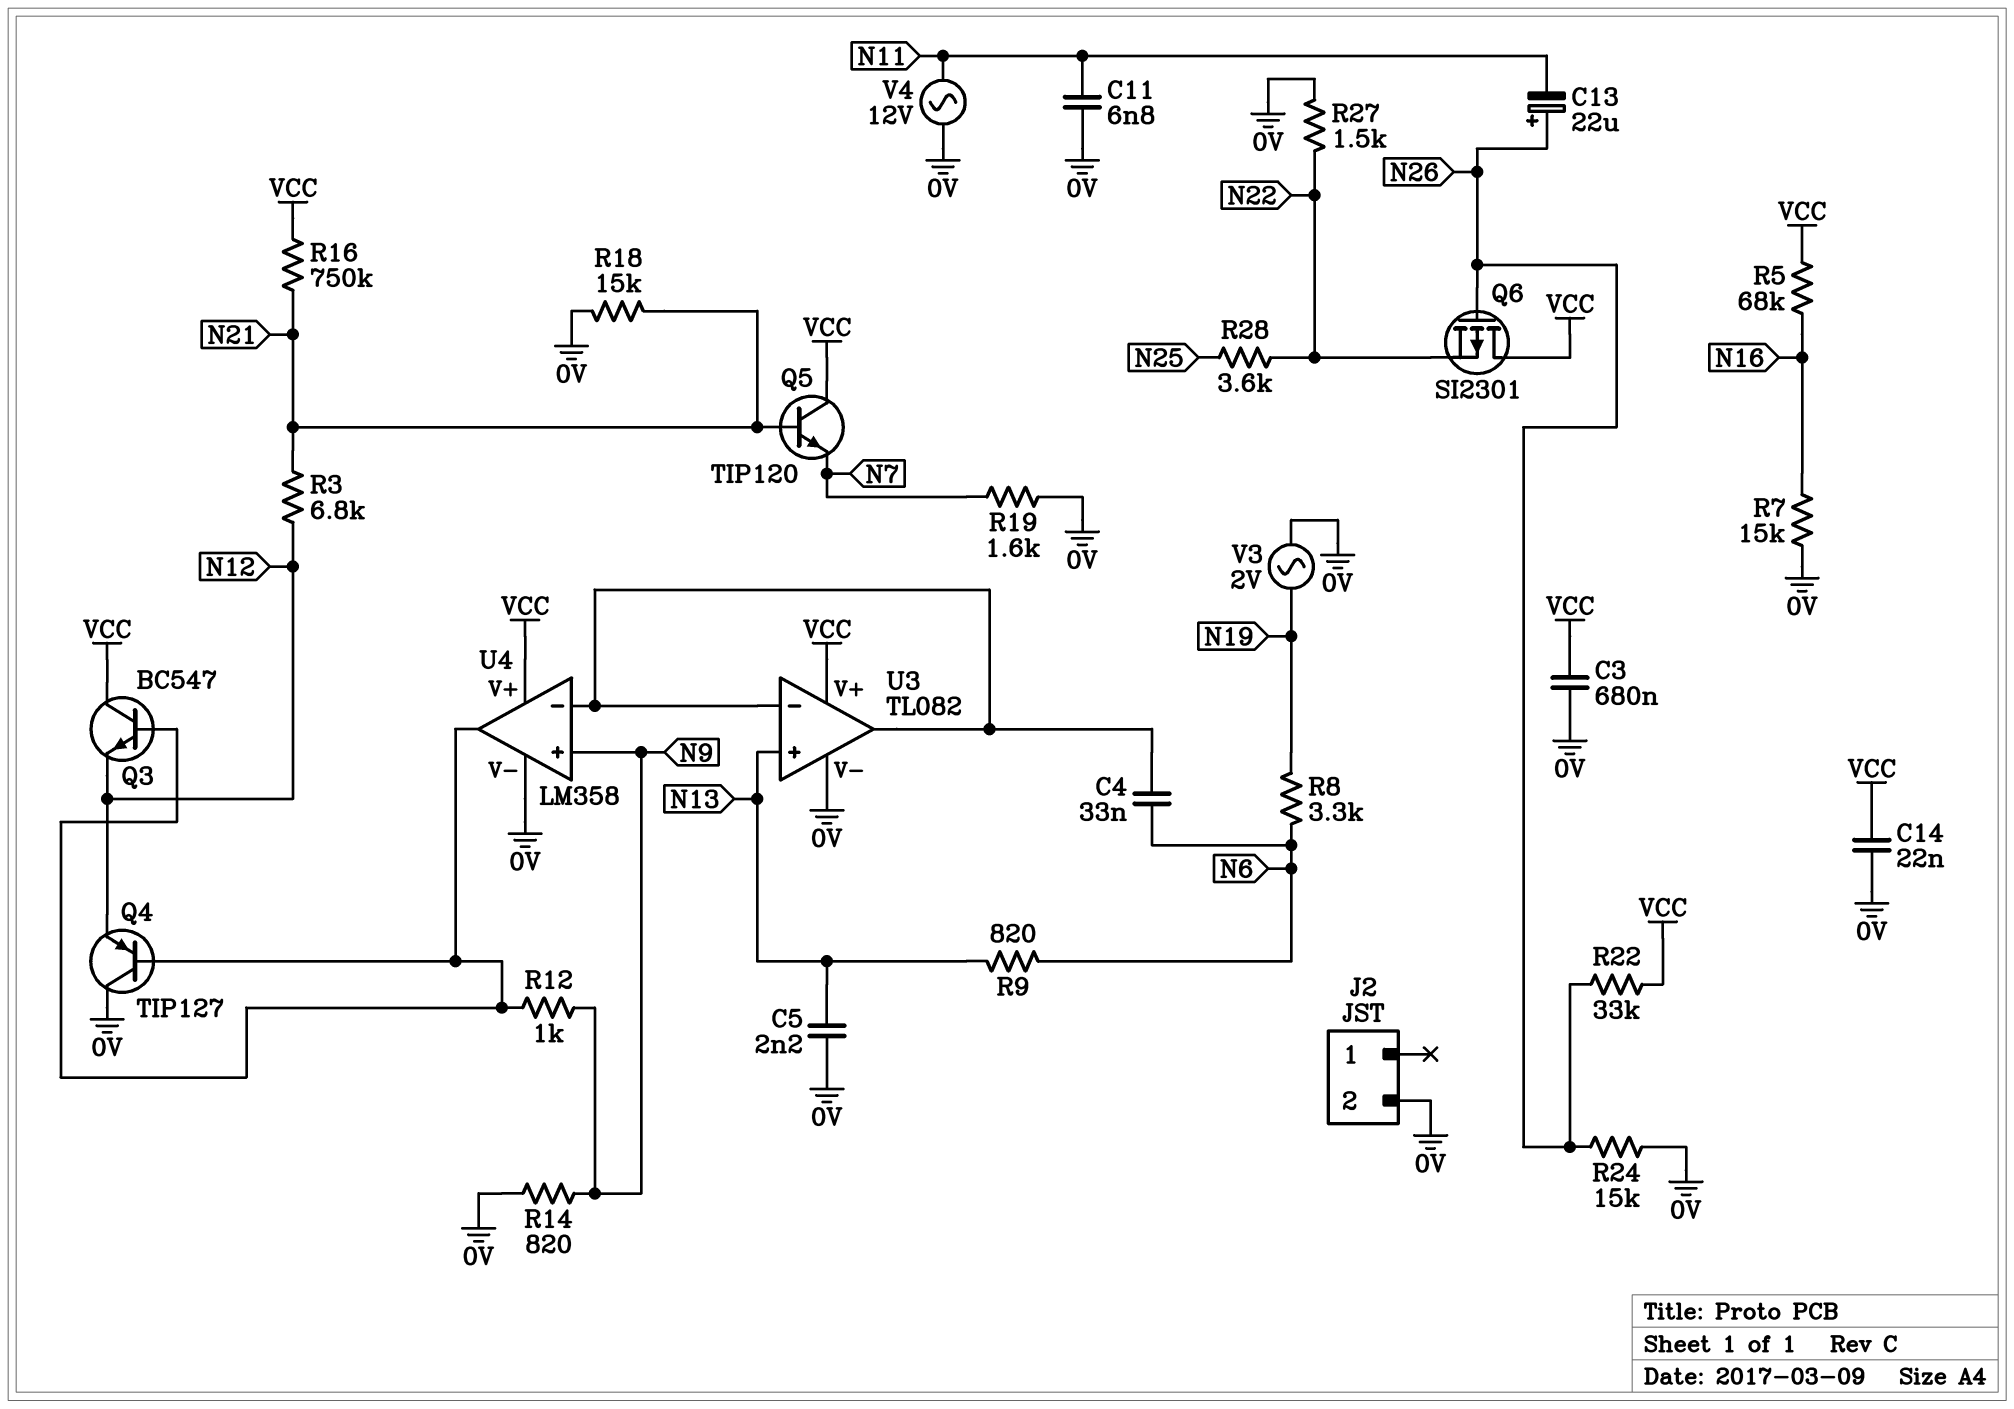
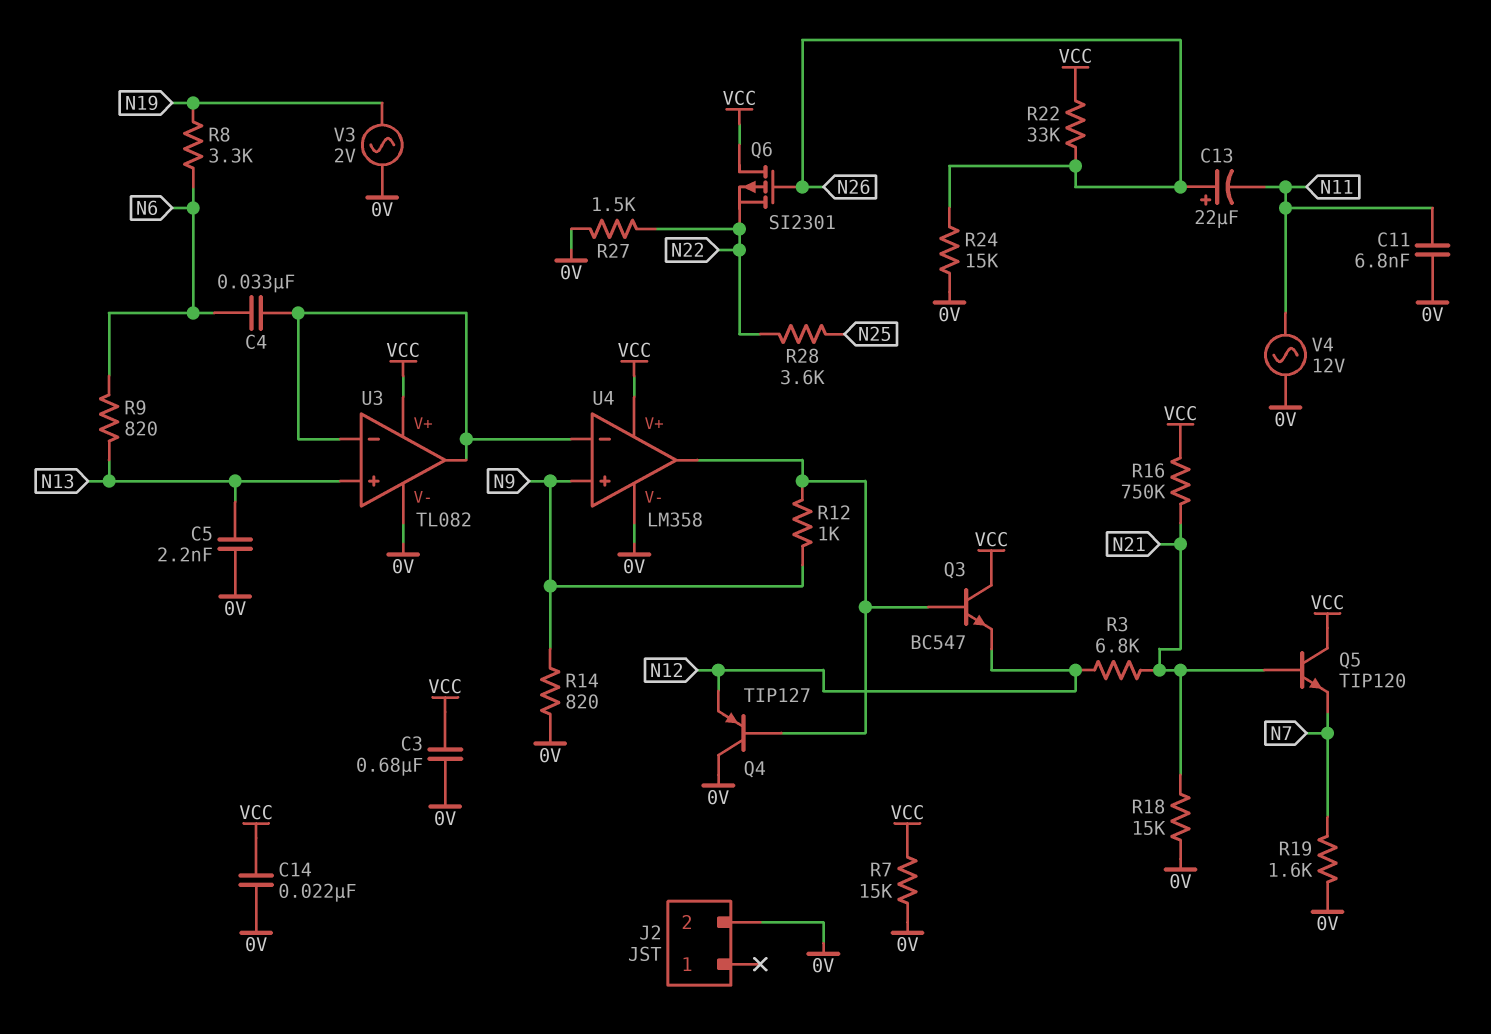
R5: 68k (N16, VCC) -> none
R7: 15k (0V, N16) -> 15k (0V, VCC)

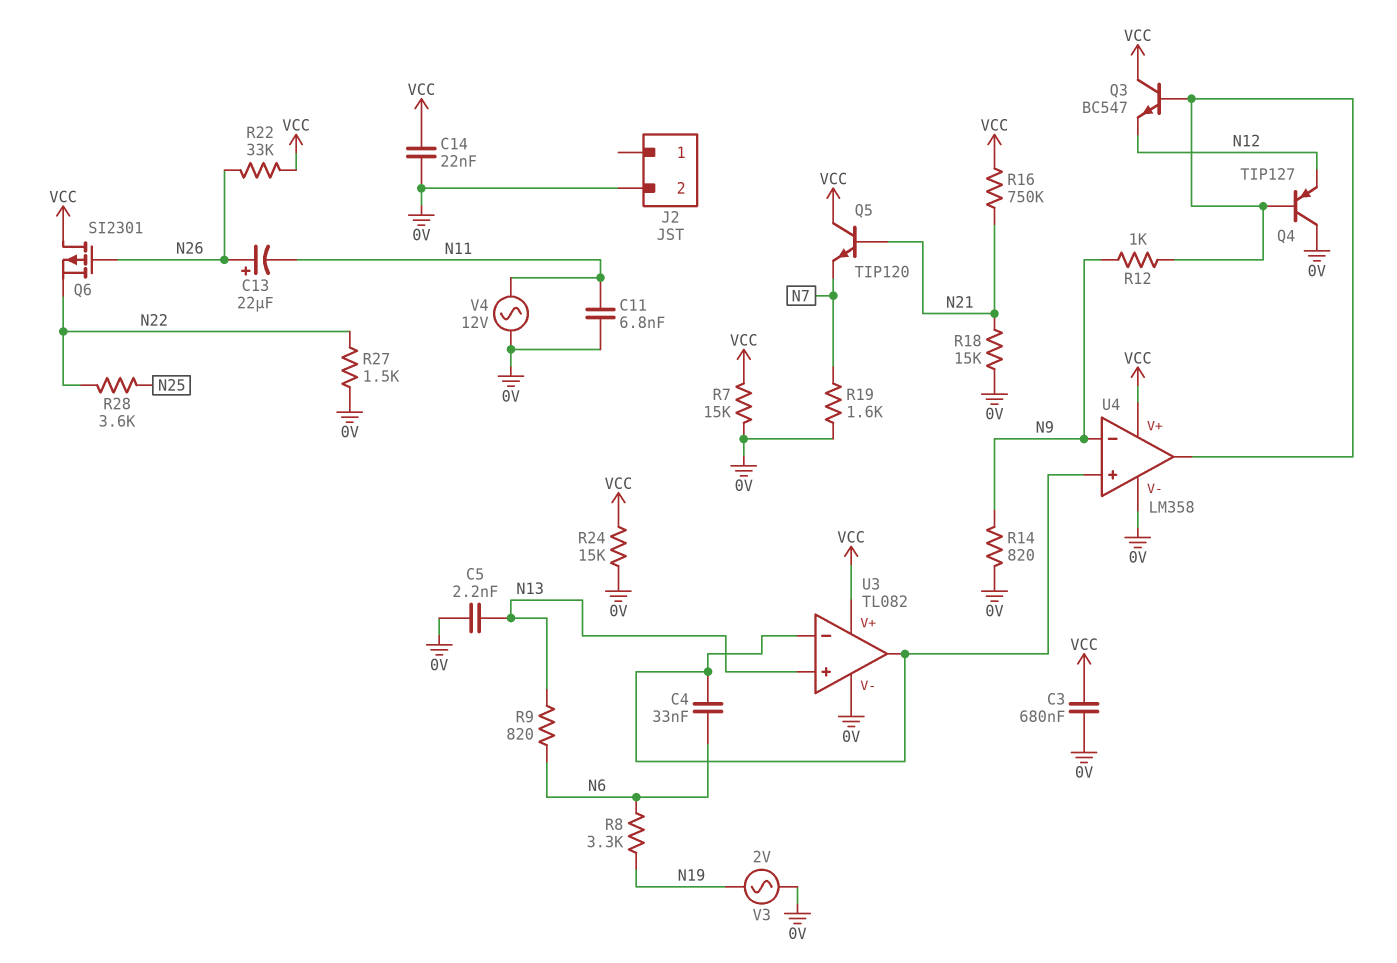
R3: 6.8k (N12, N21) -> none
R24: 15k (0V, N26) -> 15k (0V, VCC)
U4 pin in+: N9 -> U3/in-
U4 pin in-: U3/in- -> N9

